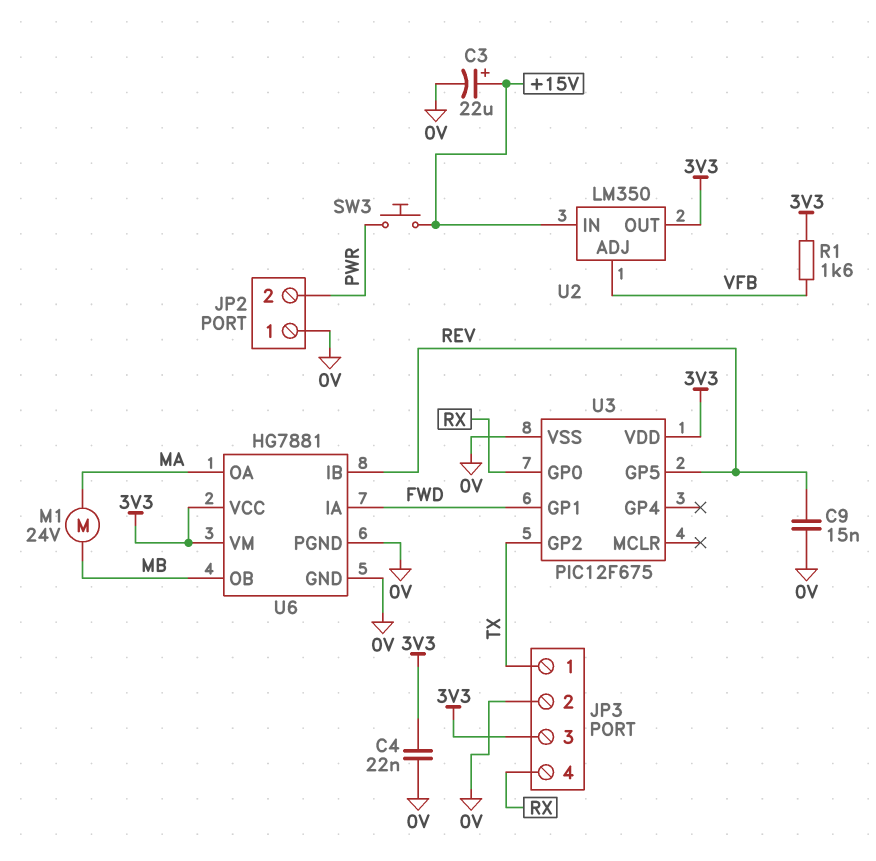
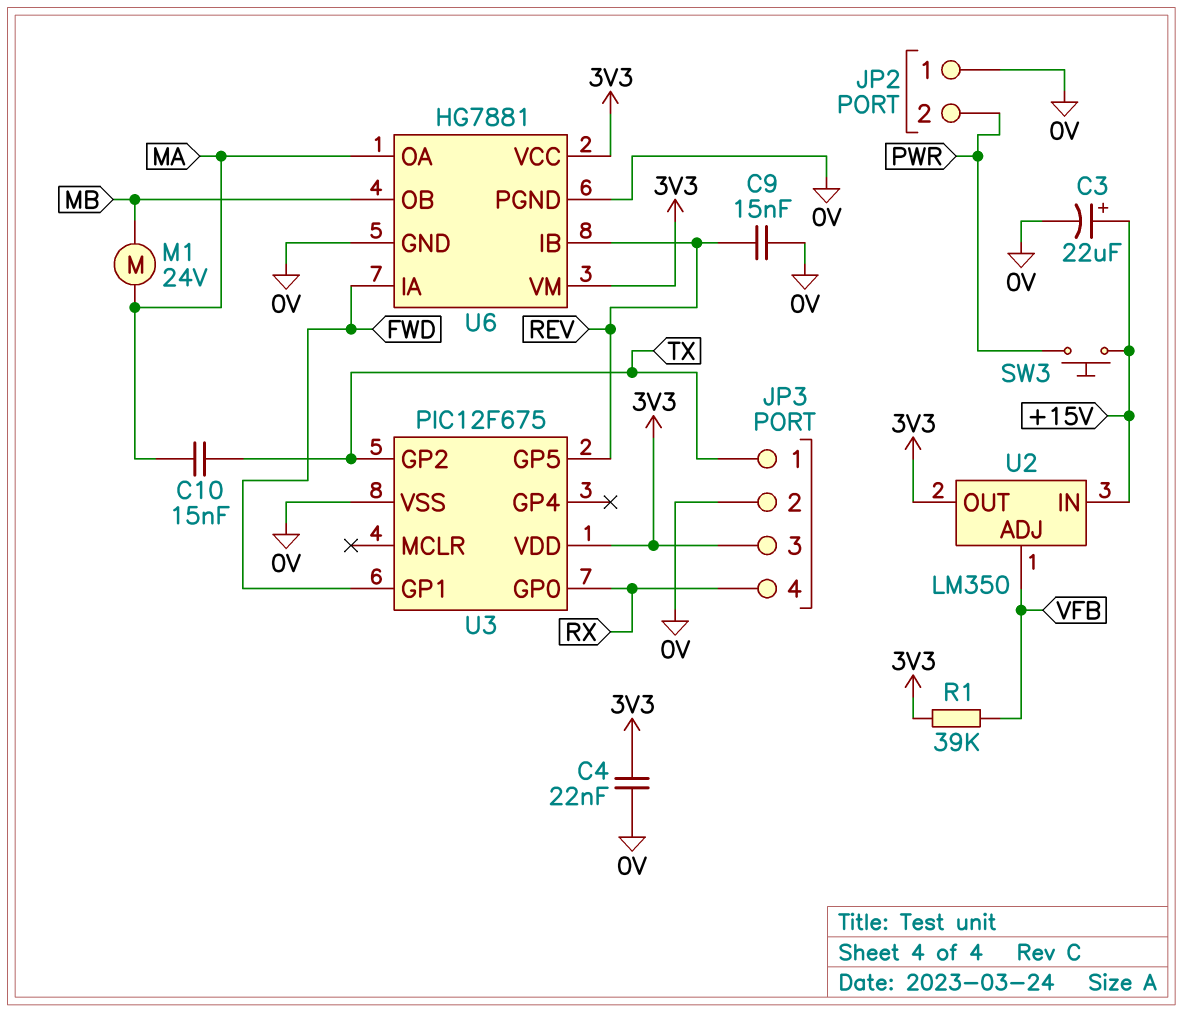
C10: none -> 15nF (MA, TX)
R1: 1.6k (3V3, VFB) -> 39k (3V3, VFB)

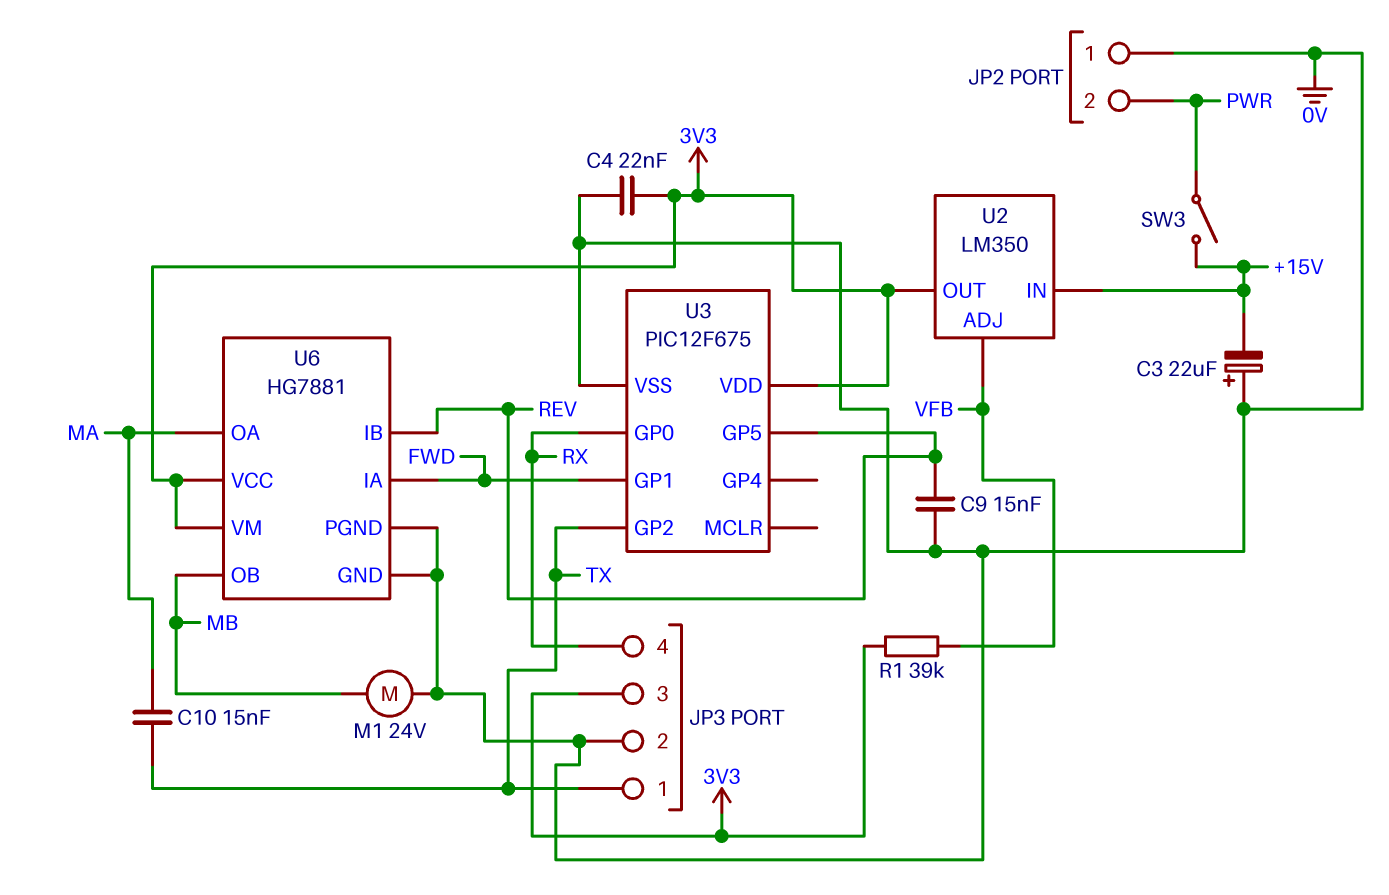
C3: 22uF (plus +15V, minus 0V) -> 22uF (plus 0V, minus +15V)
M1: motor 24V (MA, MB) -> motor 24V (0V, MB)
SW3: button (+15V, PWR) -> switch (+15V, PWR)

